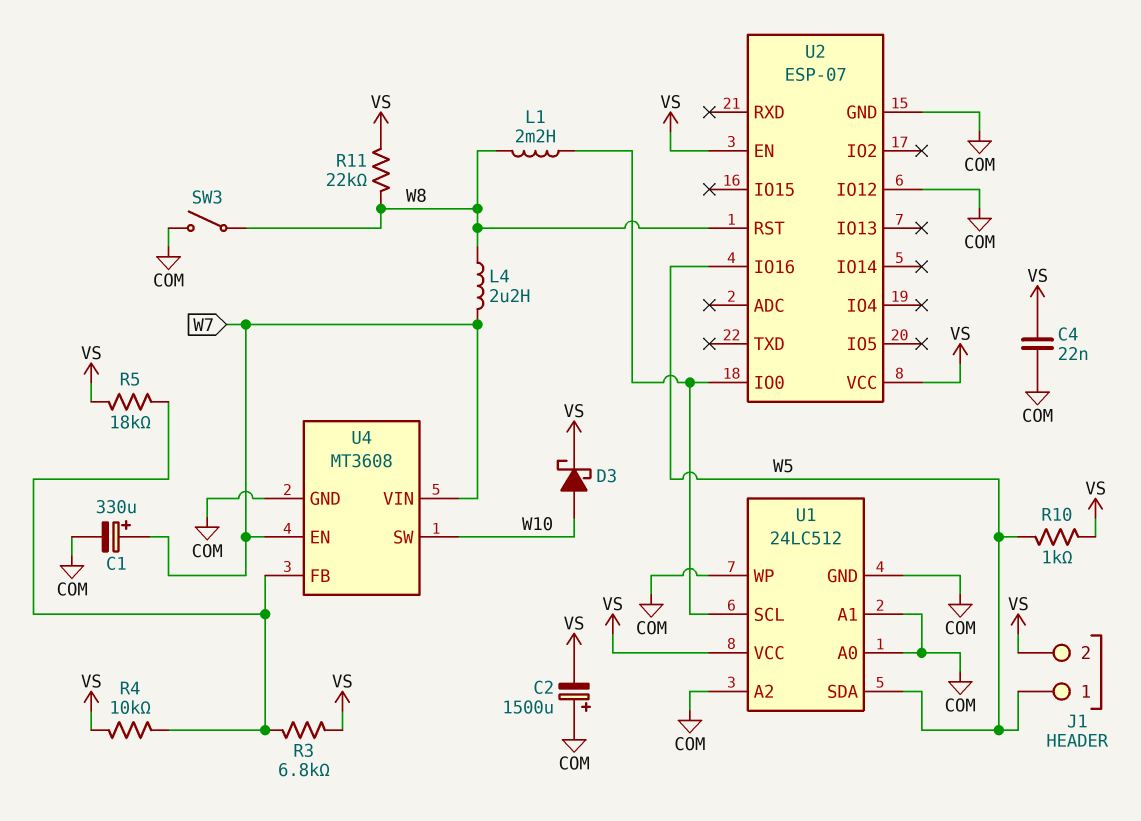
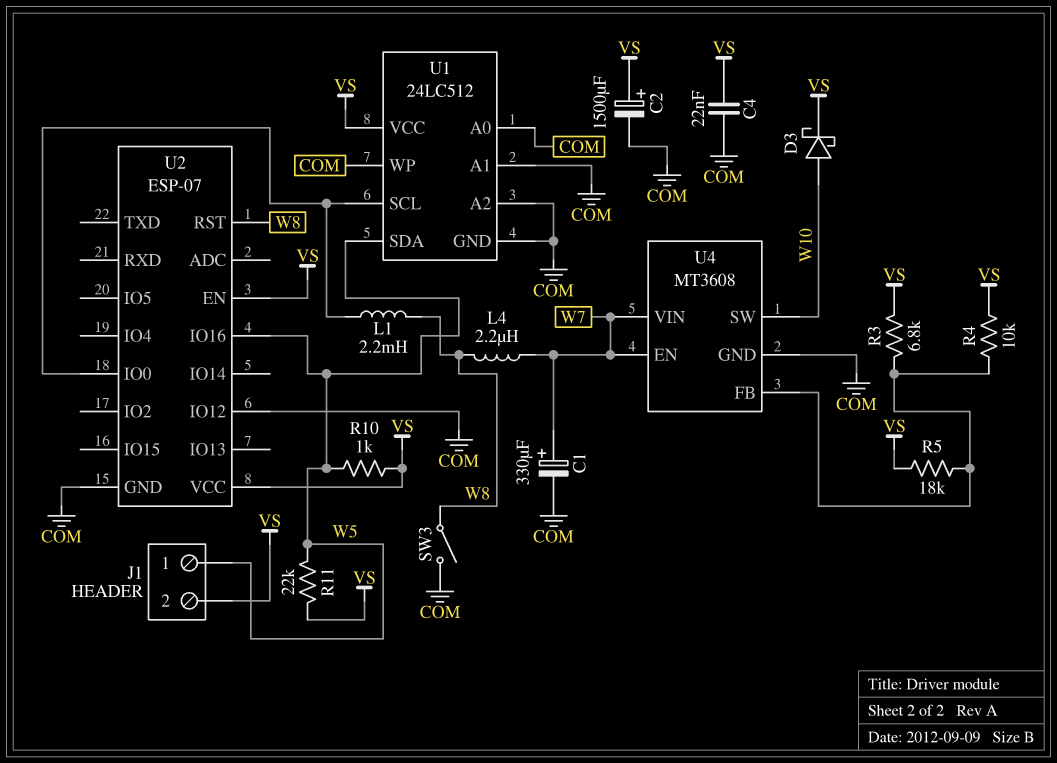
C2: 1500uF (plus COM, minus VS) -> 1500uF (plus VS, minus COM)
R11: 22k (VS, W8) -> 22k (VS, W5)

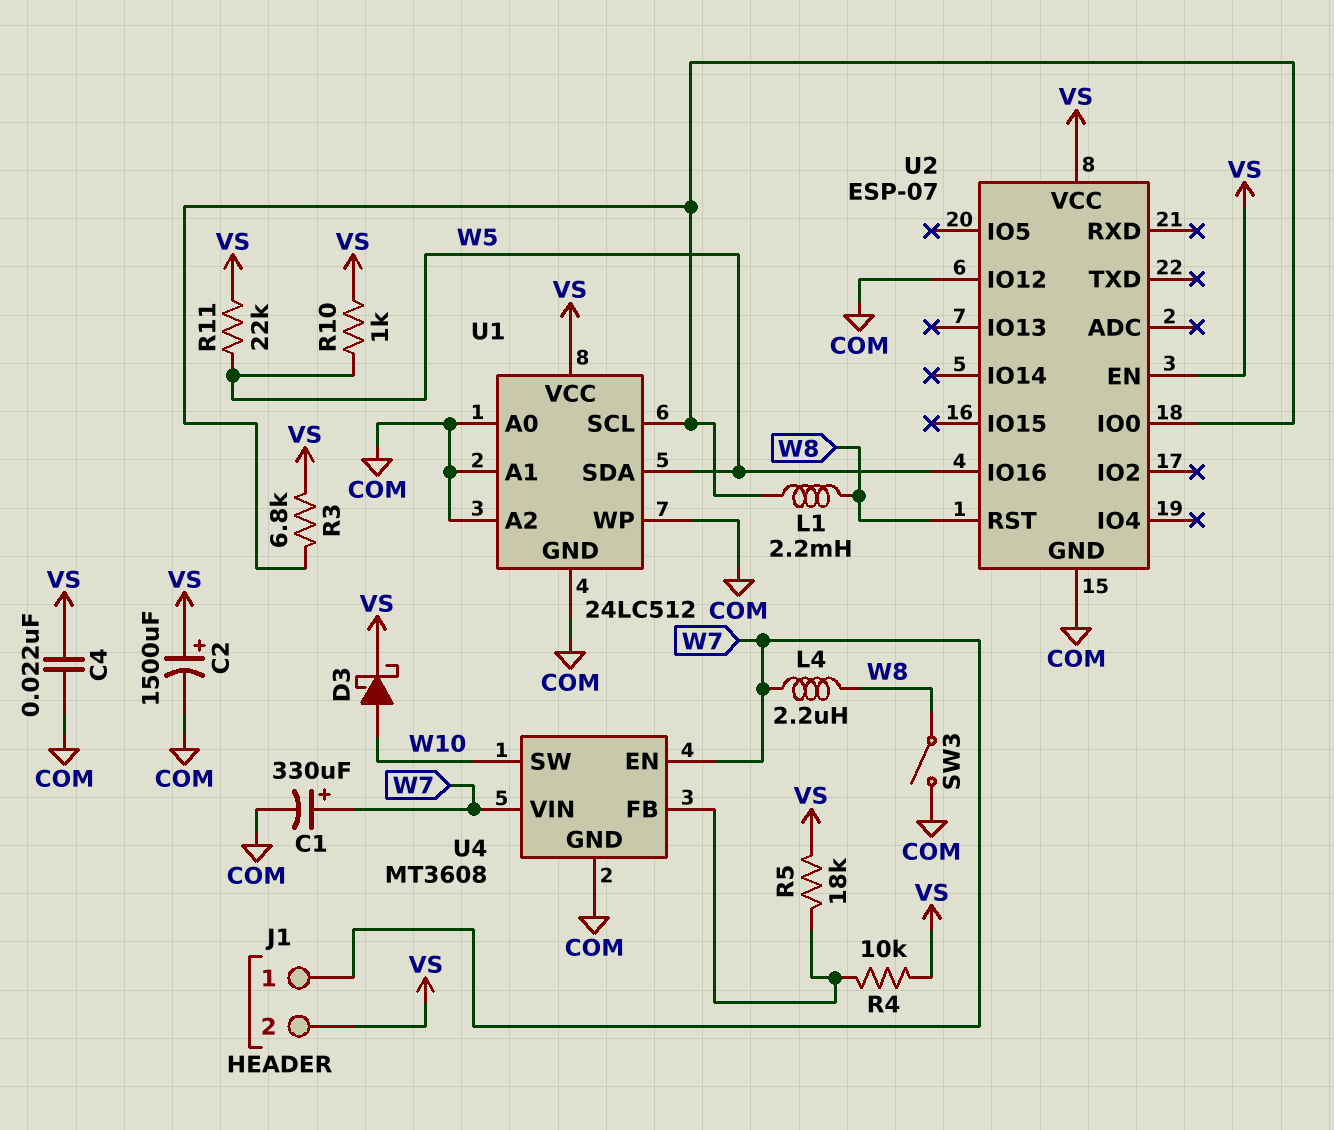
J1 pin 1: W5 -> W7
R3: 6.8k (U4/FB, VS) -> 6.8k (U1/SCL, VS)

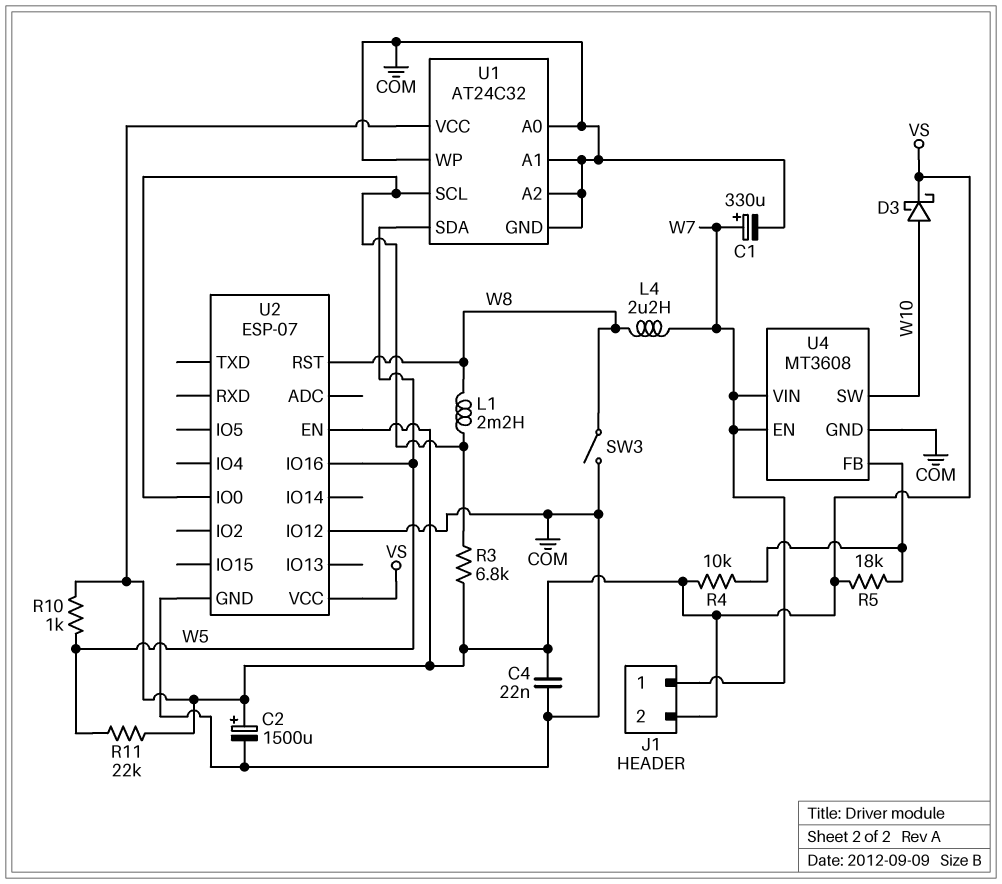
U1: 24LC512 -> AT24C32

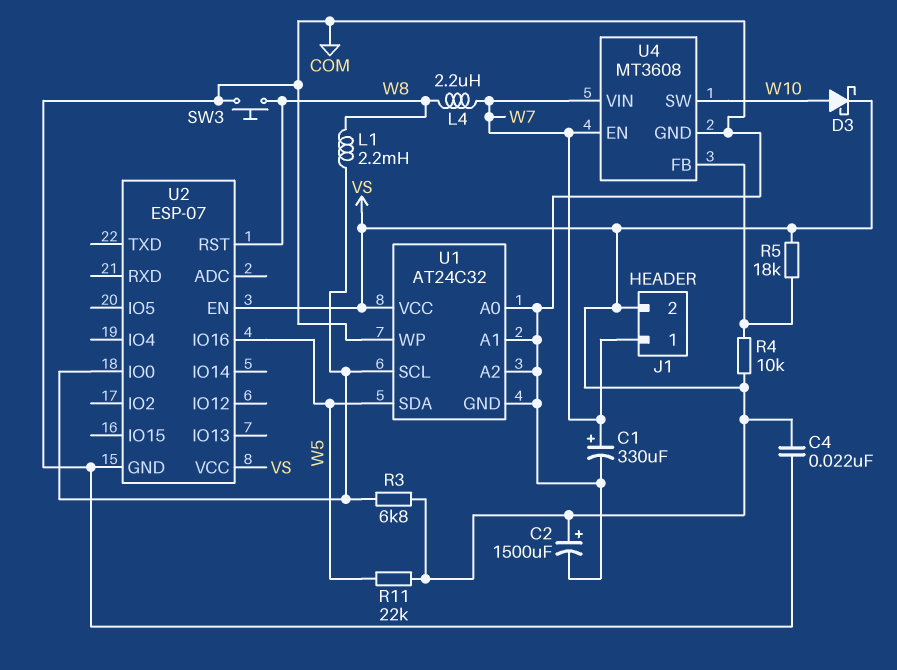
R10: 1k (VS, W5) -> none
SW3: switch (COM, W8) -> button (COM, W8)
U2 pin IO12: COM -> none

